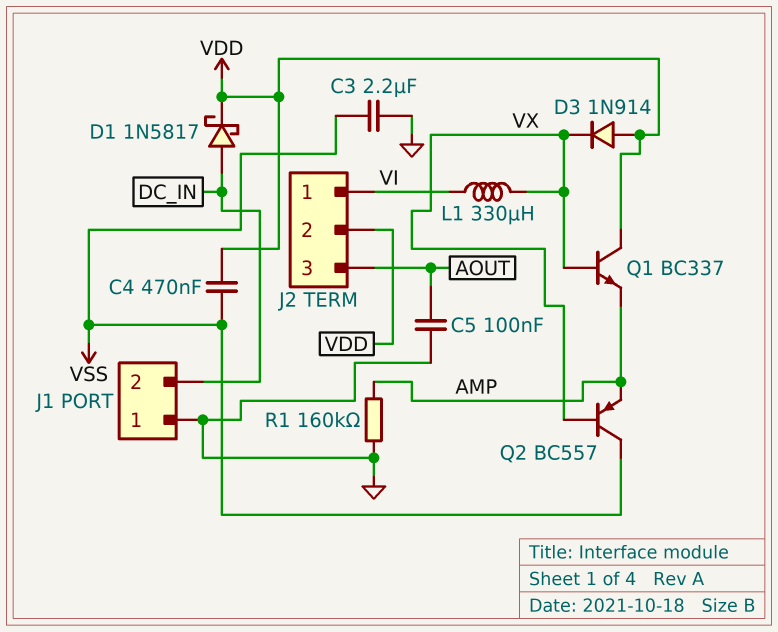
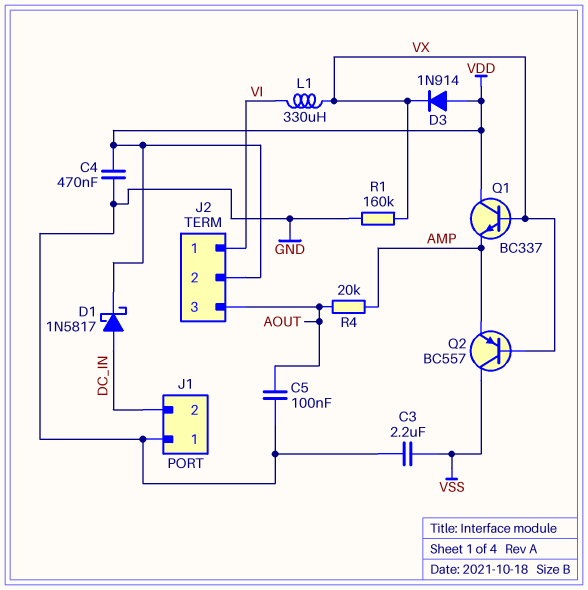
C4: 470nF (VDD, VSS) -> 470nF (GND, VDD)
R1: 160k (AMP, GND) -> 160k (GND, VX)
R4: none -> 20k (AMP, AOUT)

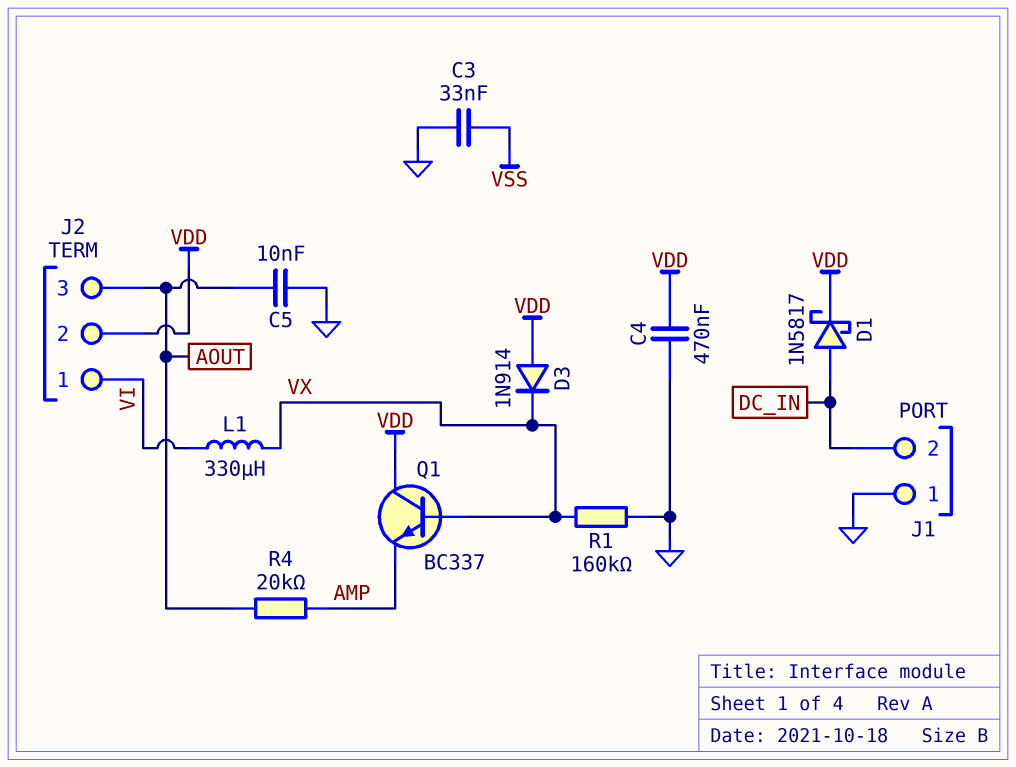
C3: 2.2uF (GND, VSS) -> 33nF (GND, VSS)
C5: 100nF (AOUT, GND) -> 10nF (AOUT, GND)
Q2: PNP BC557 (B VX, C VSS, E AMP) -> none

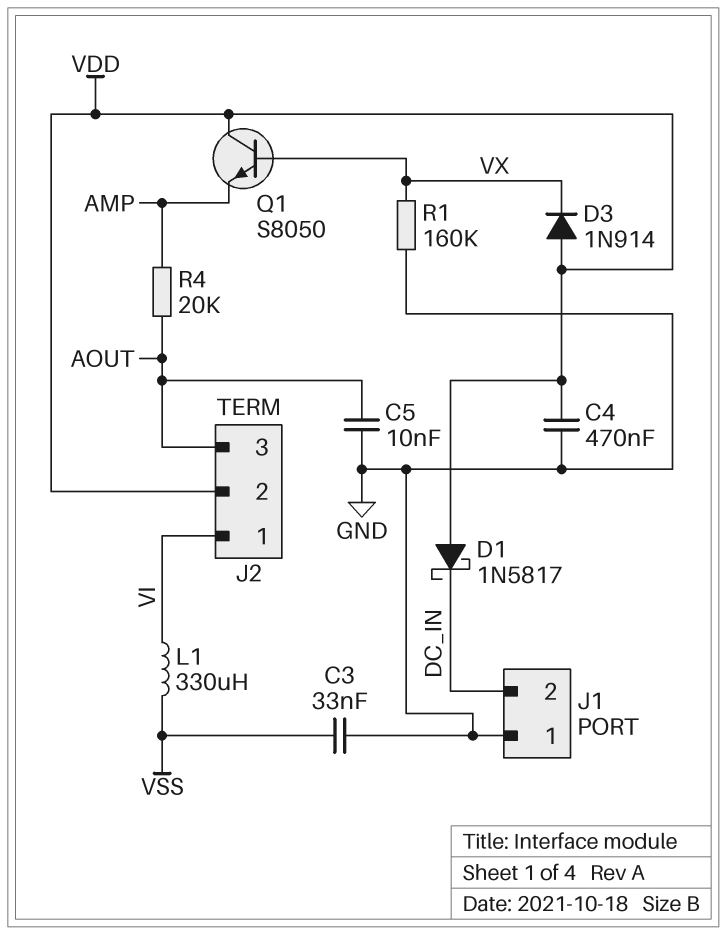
D1: schottky 1N5817 (A DC_IN, K VDD) -> schottky 1N5817 (A VDD, K DC_IN)
L1: 330uH (VI, VX) -> 330uH (VI, VSS)
Q1: NPN BC337 (B VX, C VDD, E AMP) -> NPN S8050 (B VX, C VDD, E AMP)

